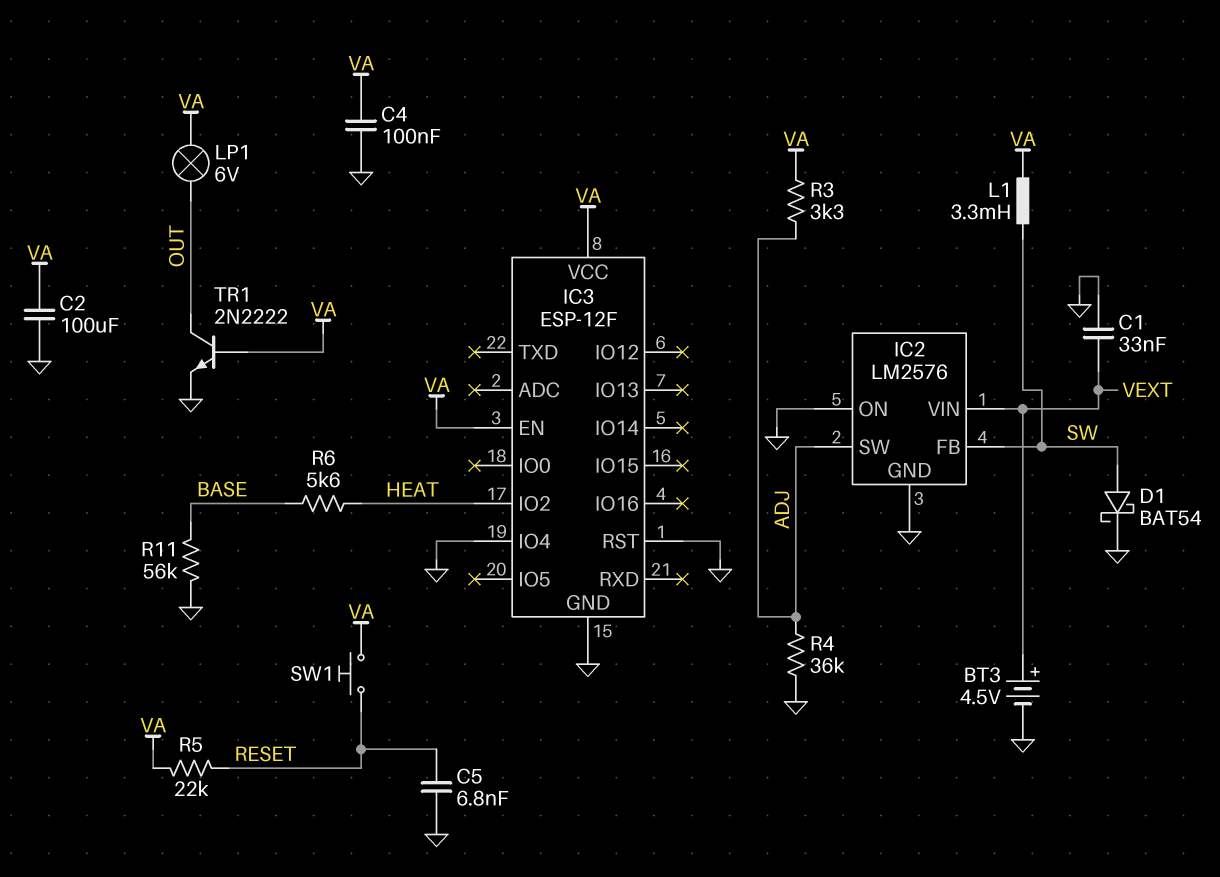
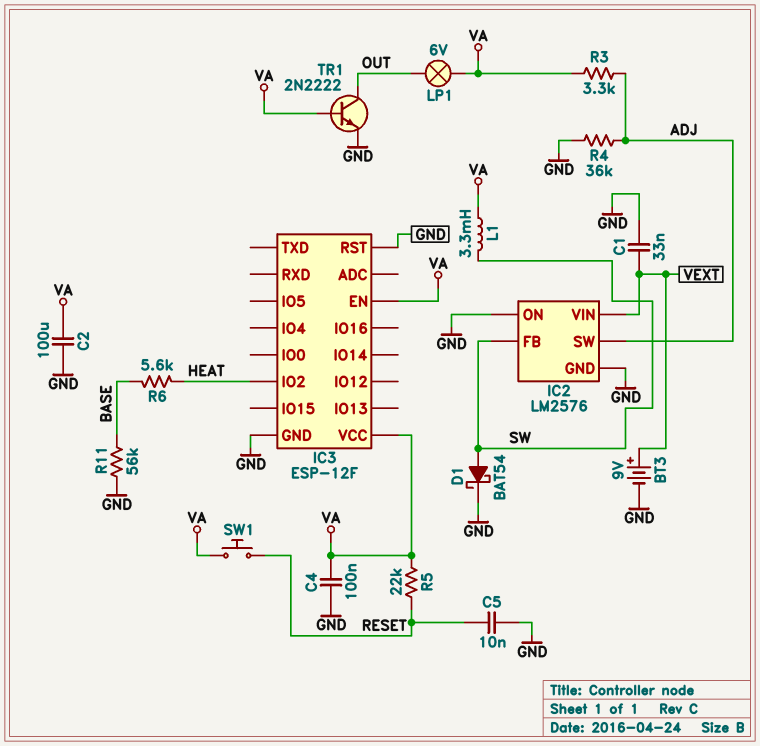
BT3: 4.5V (plus VEXT, minus GND) -> 9V (plus VEXT, minus GND)
C5: 6.8nF (GND, RESET) -> 10nF (GND, RESET)
IC3 pin IO4: GND -> none

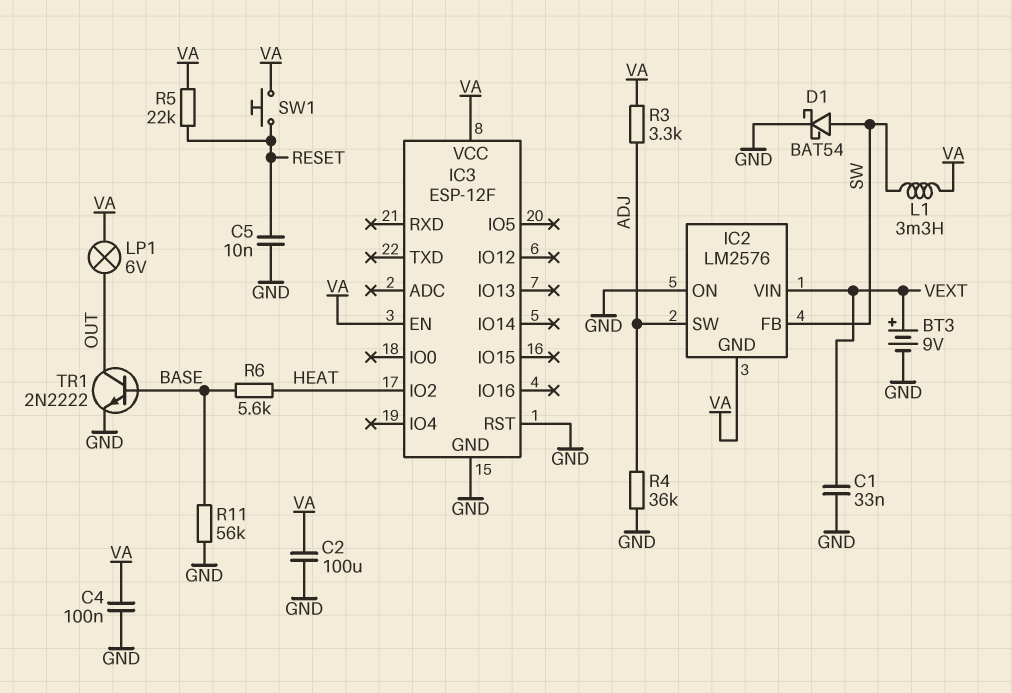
IC2 pin GND: GND -> VA
TR1: NPN 2N2222 (B VA, C OUT, E GND) -> NPN 2N2222 (B BASE, C OUT, E GND)

